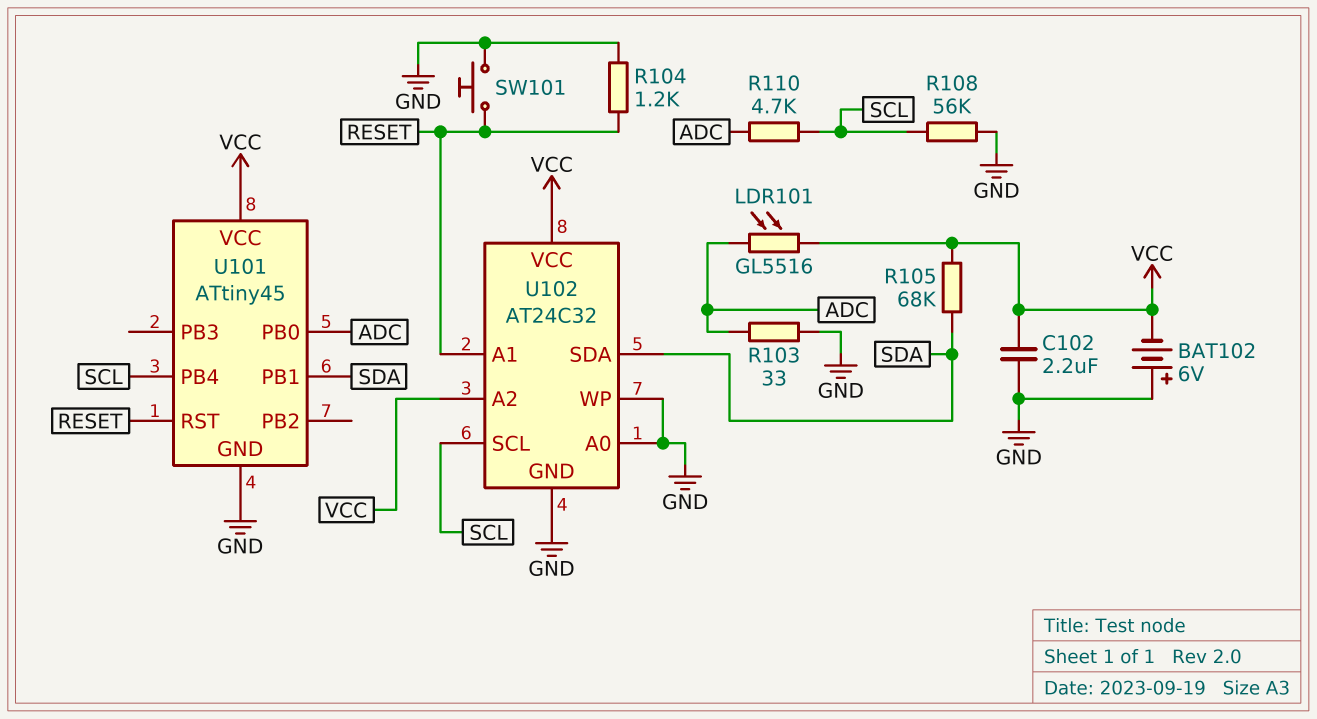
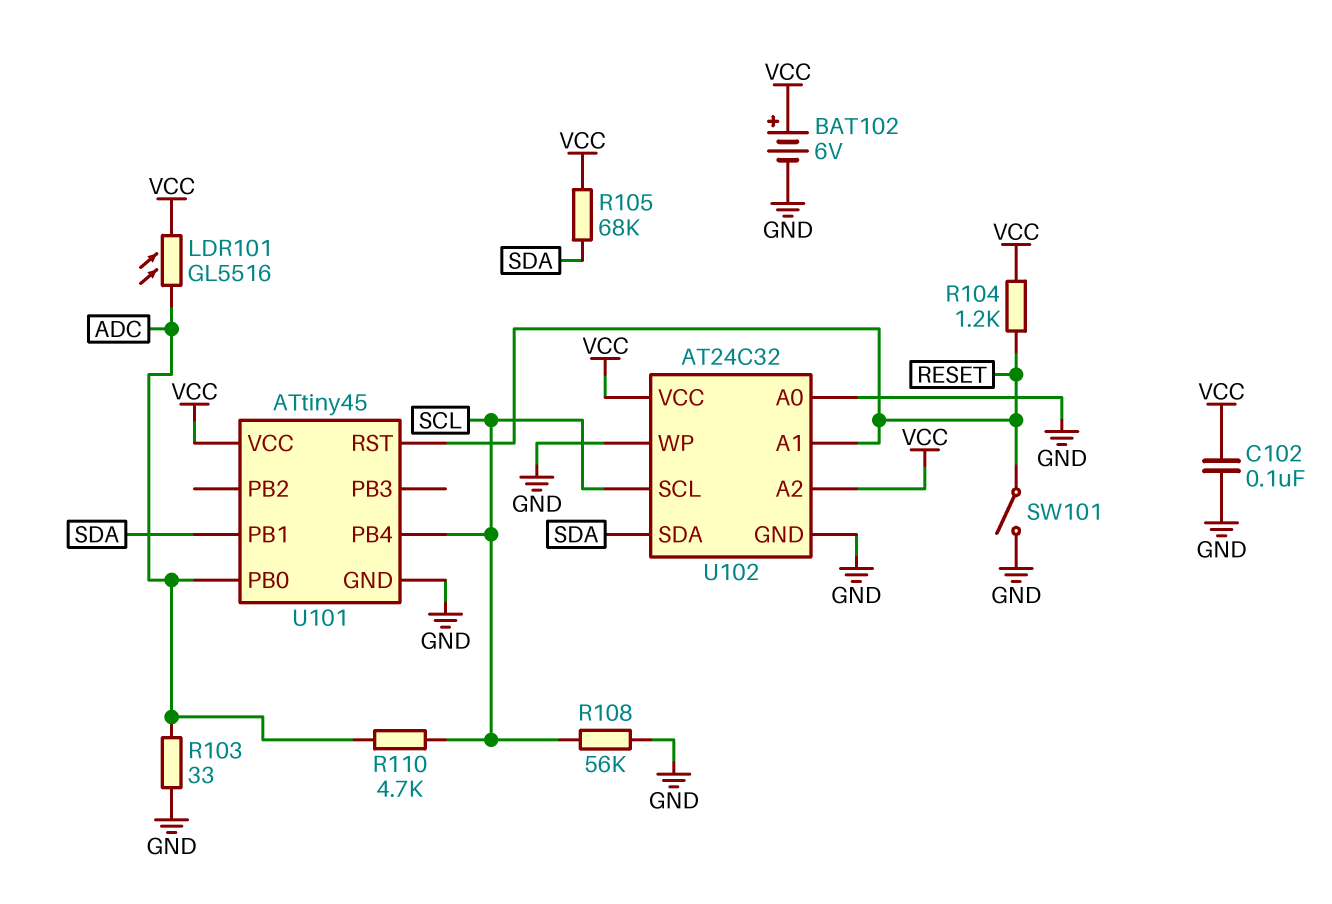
BAT102: 6V (plus GND, minus VCC) -> 6V (plus VCC, minus GND)
C102: 2.2uF (GND, VCC) -> 100nF (GND, VCC)
R104: 1.2k (GND, RESET) -> 1.2k (RESET, VCC)
SW101: button (GND, RESET) -> switch (GND, RESET)

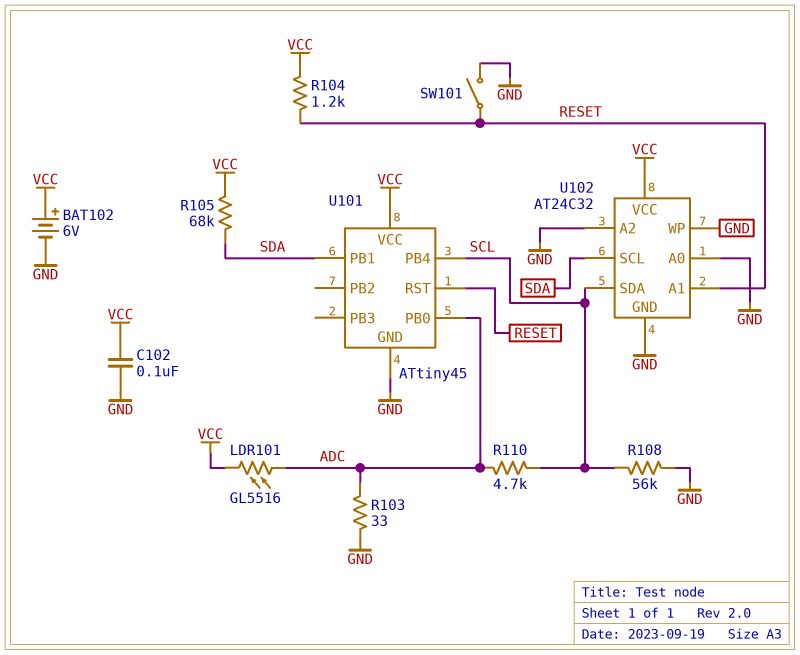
U102 pin A2: VCC -> GND
U102 pin SCL: SCL -> SDA
U102 pin SDA: SDA -> SCL

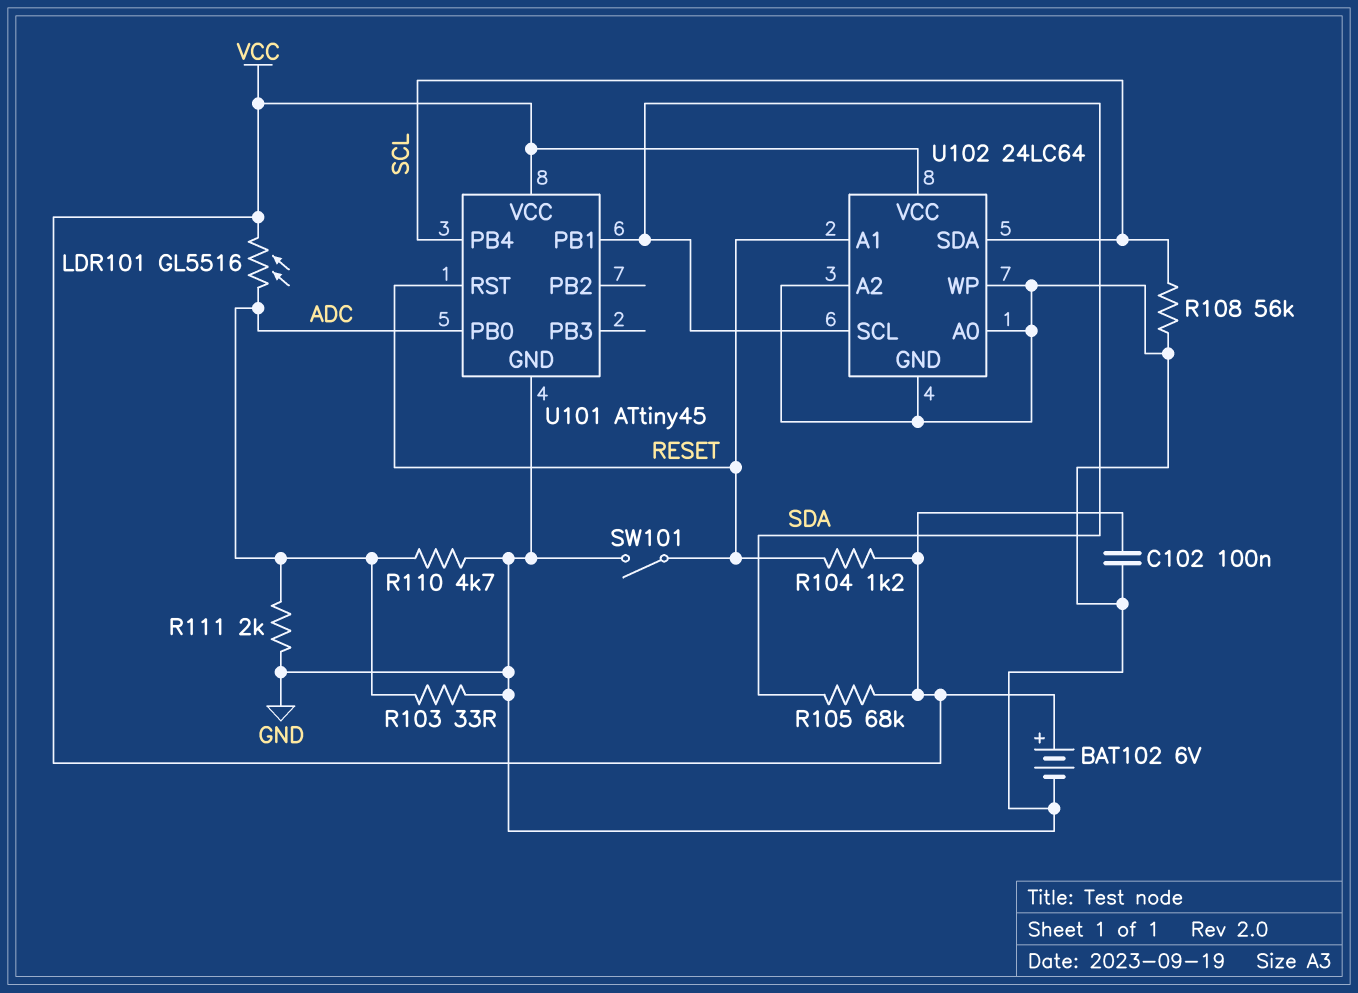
R110: 4.7k (ADC, SCL) -> 4.7k (ADC, GND)
R111: none -> 2k (ADC, GND)
U102: AT24C32 -> 24LC64

